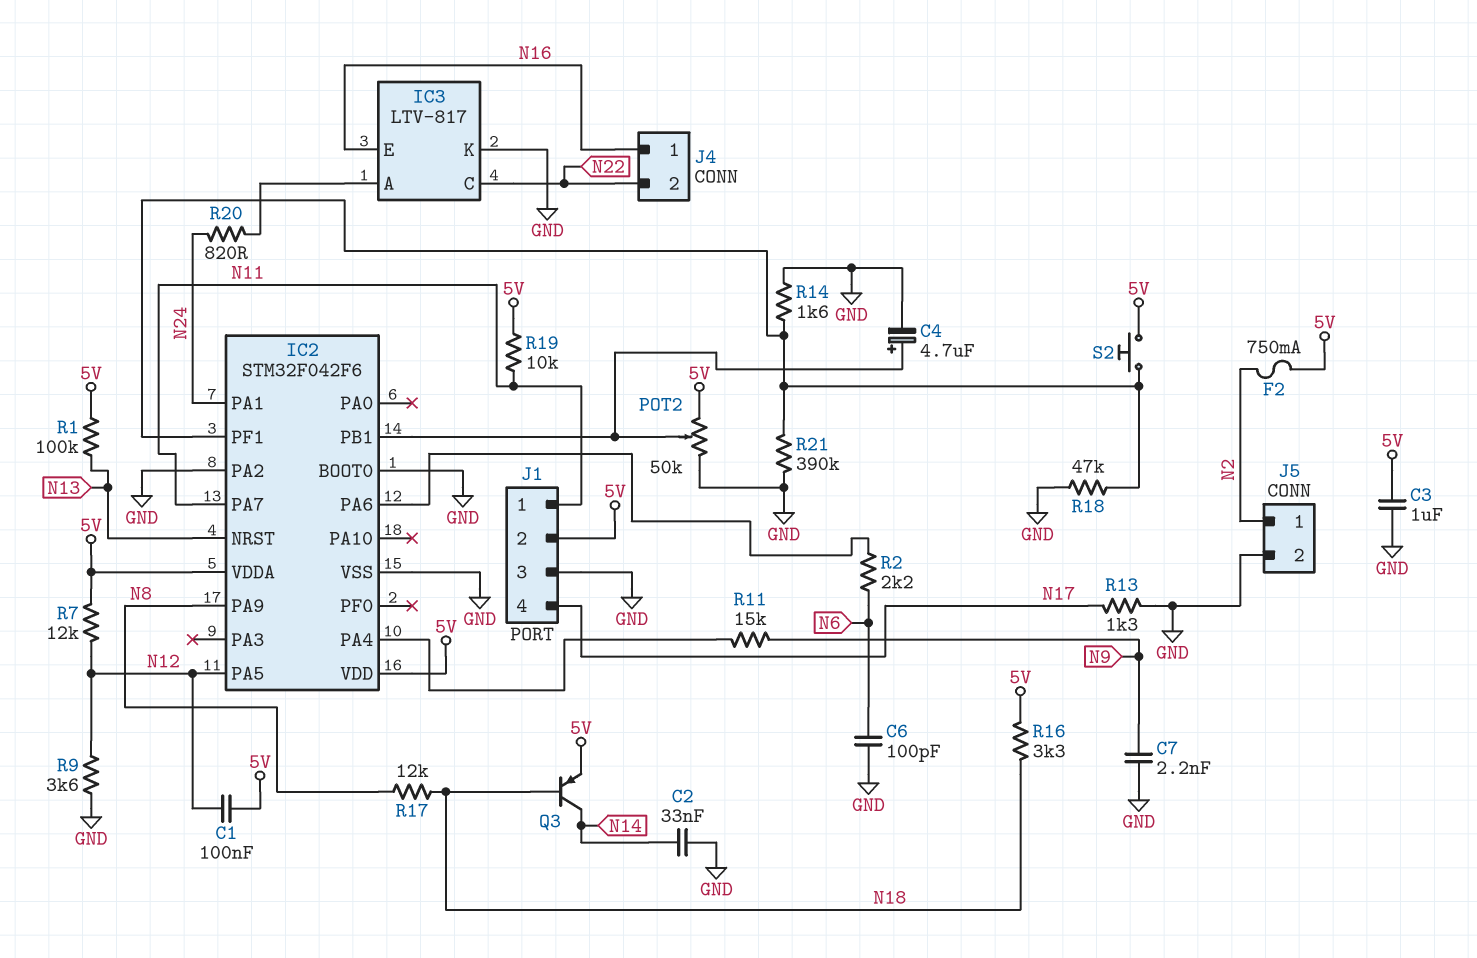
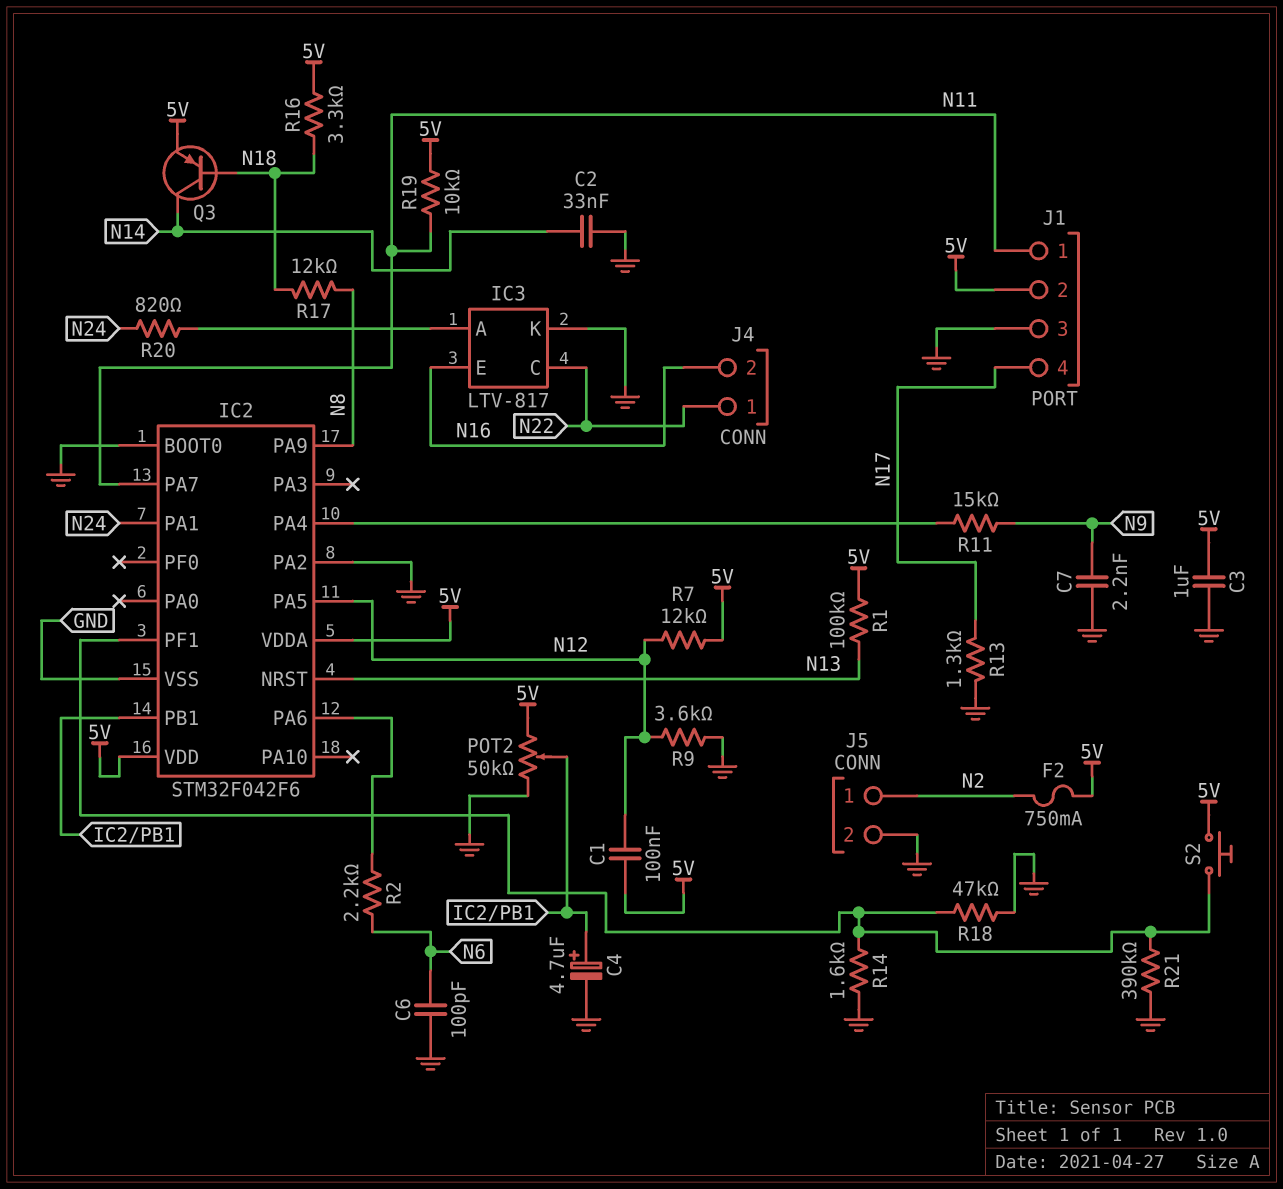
J4 pin 1: N16 -> N22
J4 pin 2: N22 -> N16

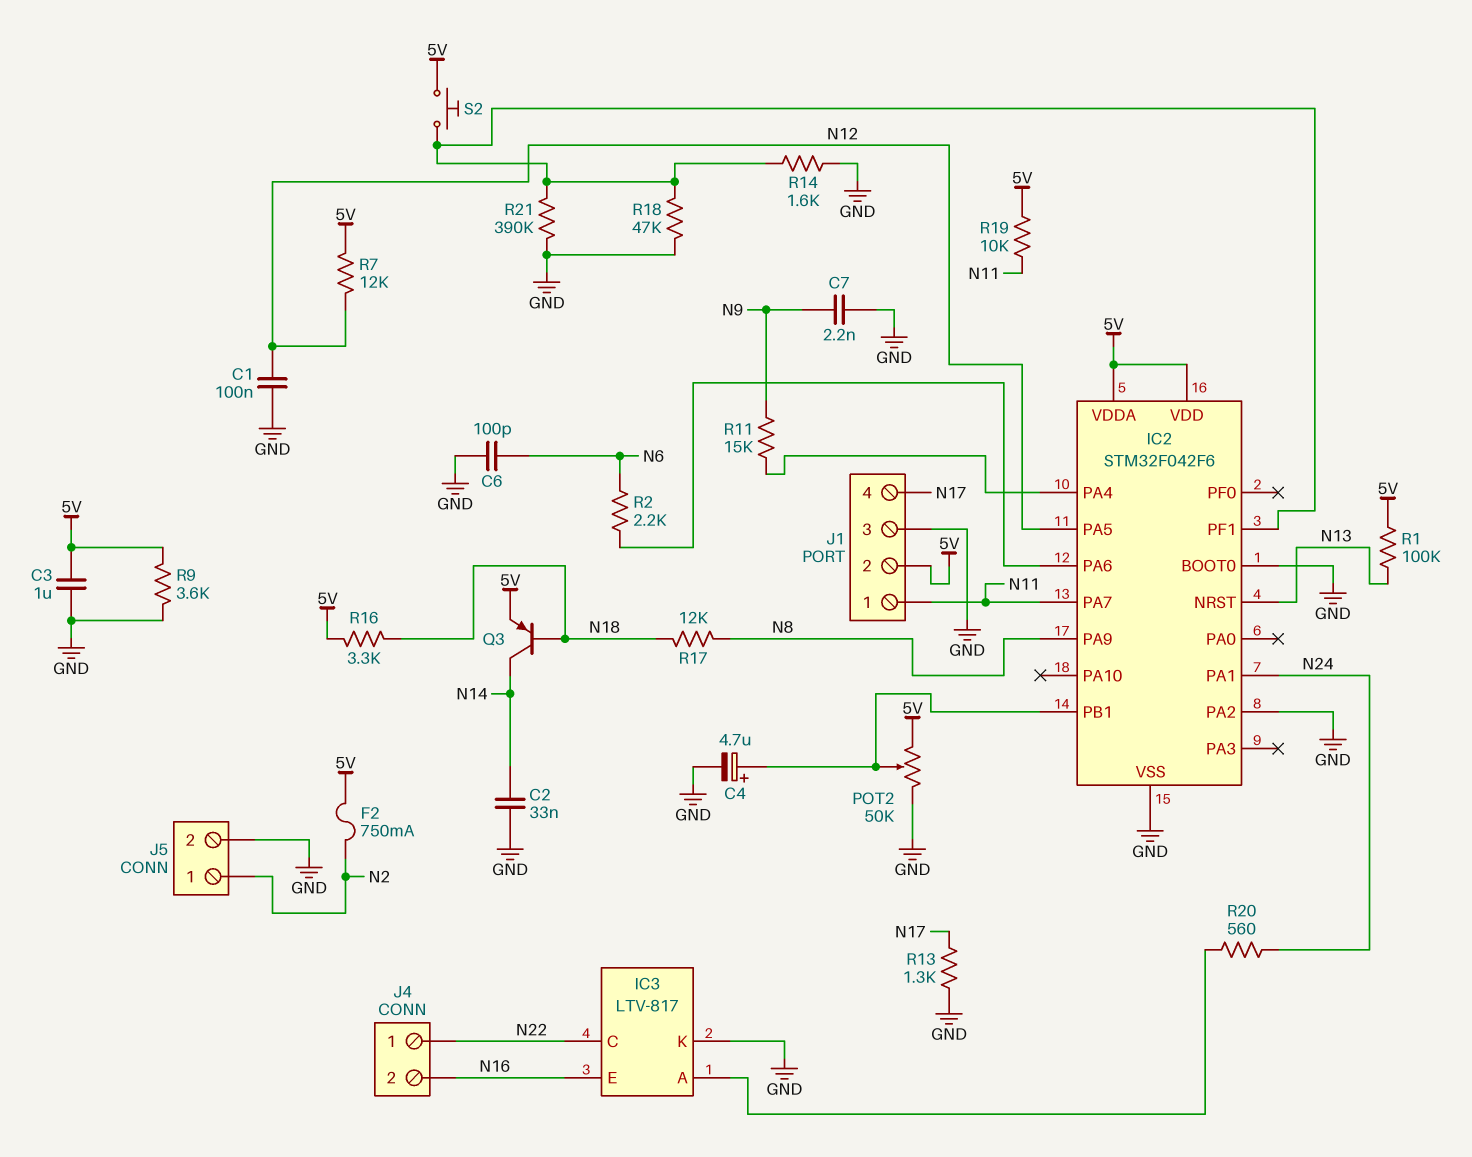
C1: 100nF (5V, N12) -> 100nF (GND, N12)
R9: 3.6k (GND, N12) -> 3.6k (5V, GND)
R20: 820 (IC3/A, N24) -> 560 (IC3/A, N24)

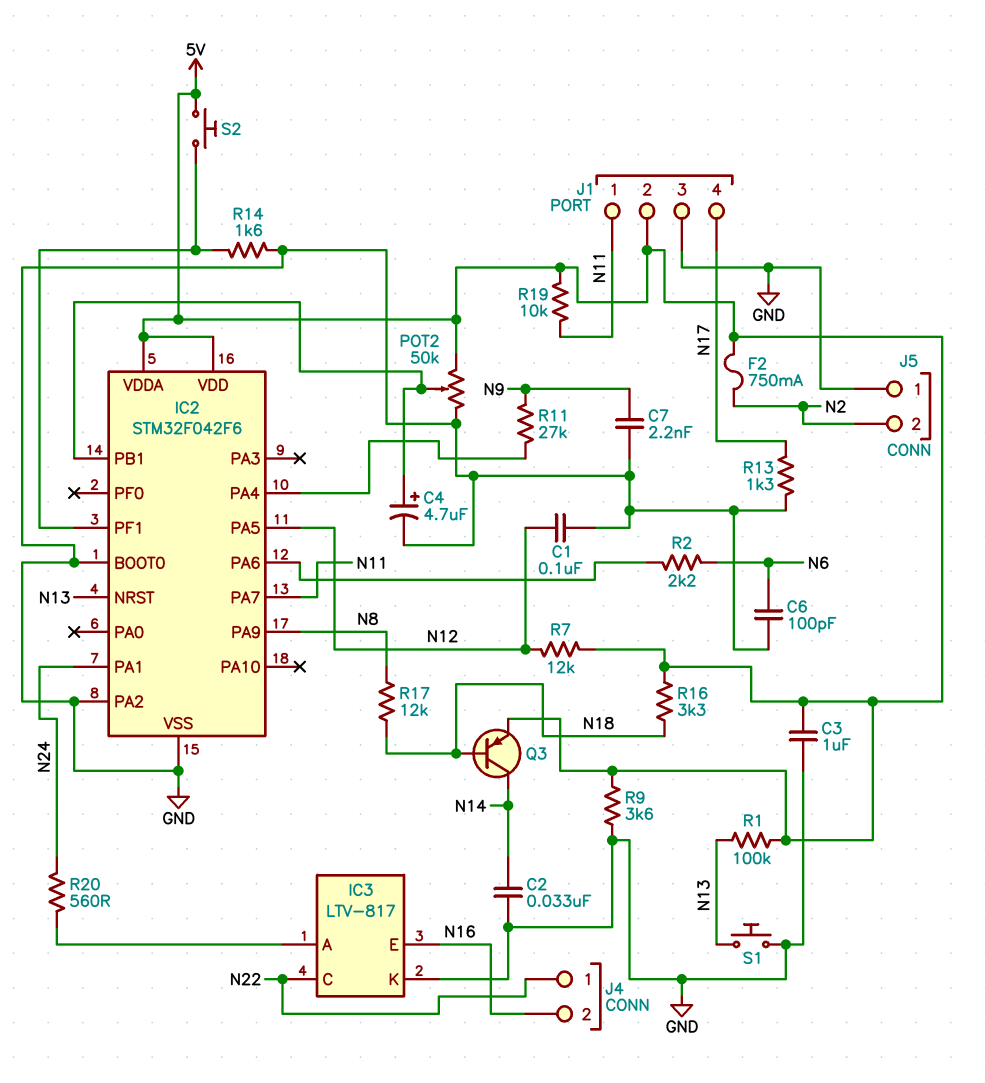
J5 pin 1: N2 -> GND
J5 pin 2: GND -> N2
R11: 15k (IC2/PA4, N9) -> 27k (IC2/PA4, N9)
R18: 47k (GND, IC2/PF1) -> none
R21: 390k (GND, IC2/PF1) -> none
S1: none -> button (GND, N13)

